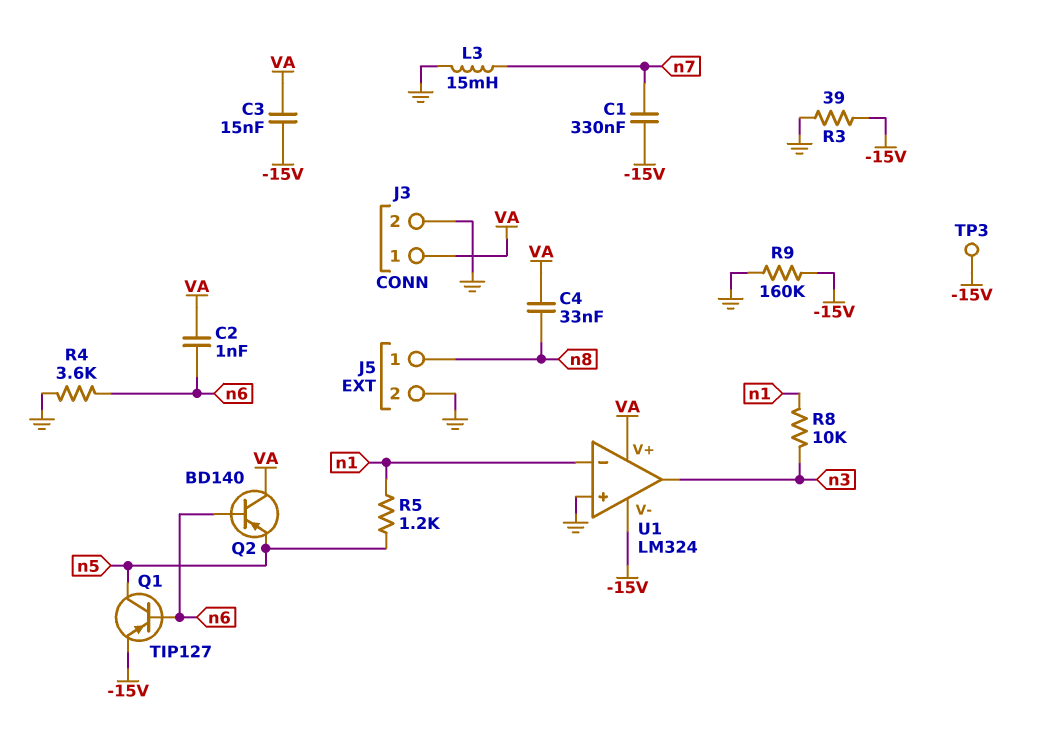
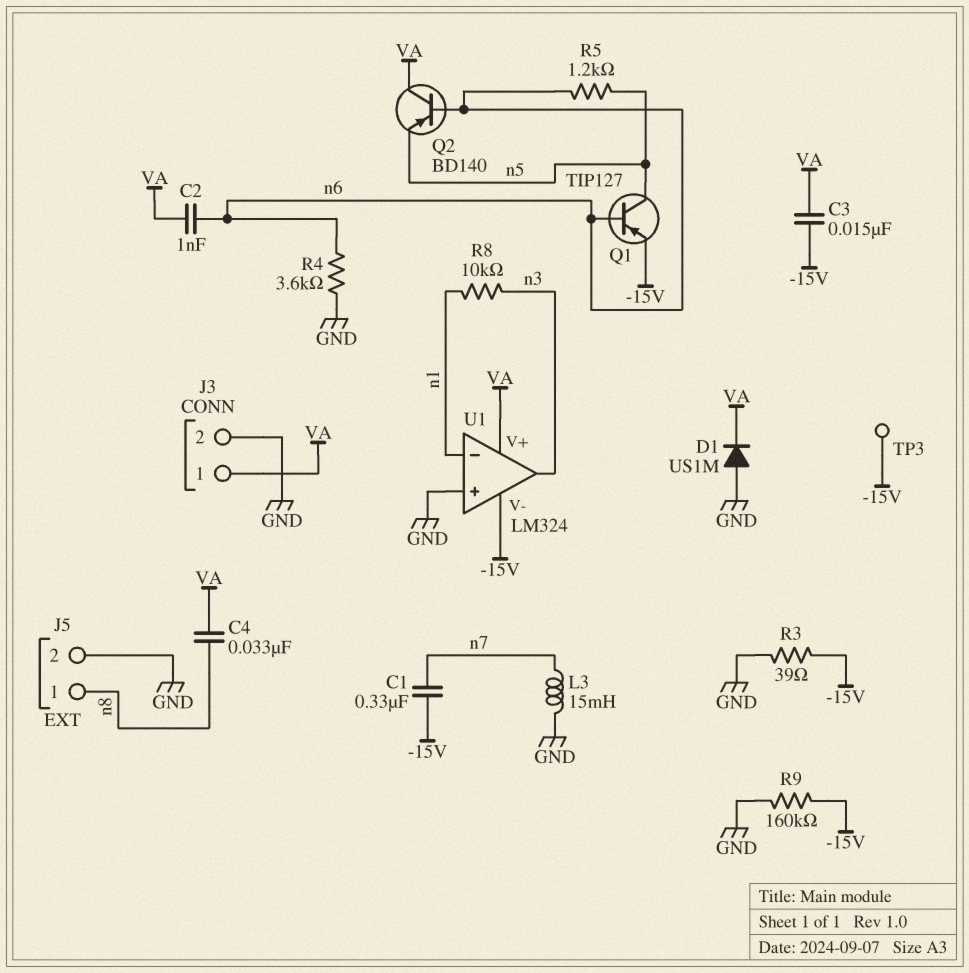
D1: none -> diode US1M (A GND, K VA)
R5: 1.2k (n1, n5) -> 1.2k (n5, n6)

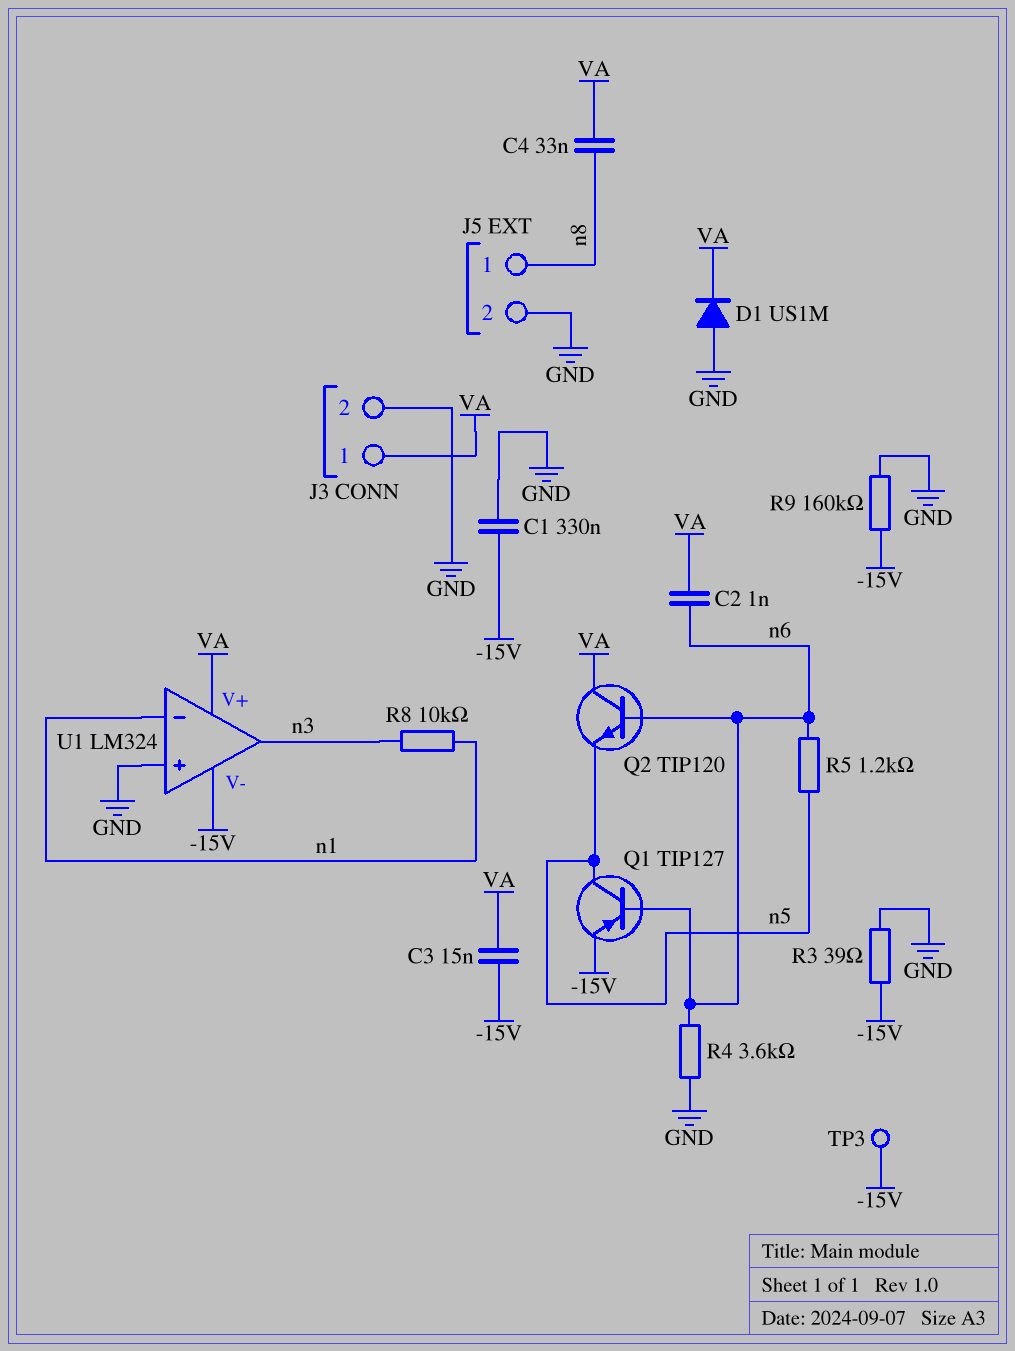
C1: 330nF (-15V, n7) -> 330nF (-15V, GND)
L3: 15mH (GND, n7) -> none
Q2: PNP BD140 (B n6, C VA, E n5) -> NPN TIP120 (B n6, C VA, E n5)

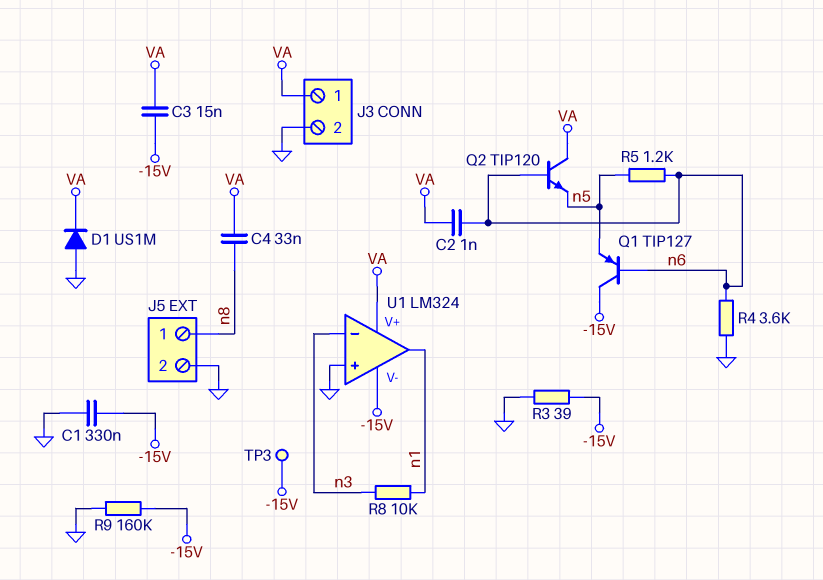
Q1: PNP TIP127 (B n6, C n5, E -15V) -> PNP TIP127 (B n6, C -15V, E n5)
U1 pin in-: n1 -> n3
U1 pin out: n3 -> n1

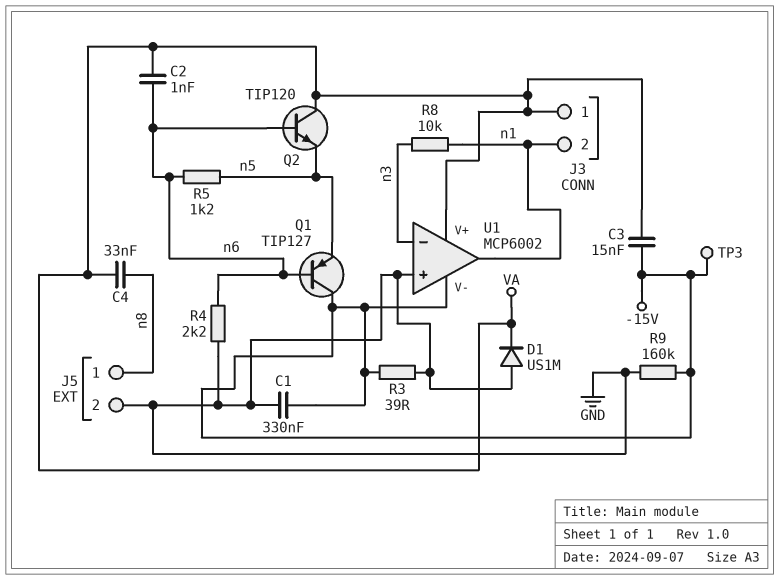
J3 pin 2: GND -> n1
R4: 3.6k (GND, n6) -> 2.2k (GND, n6)
U1: LM324 -> MCP6002

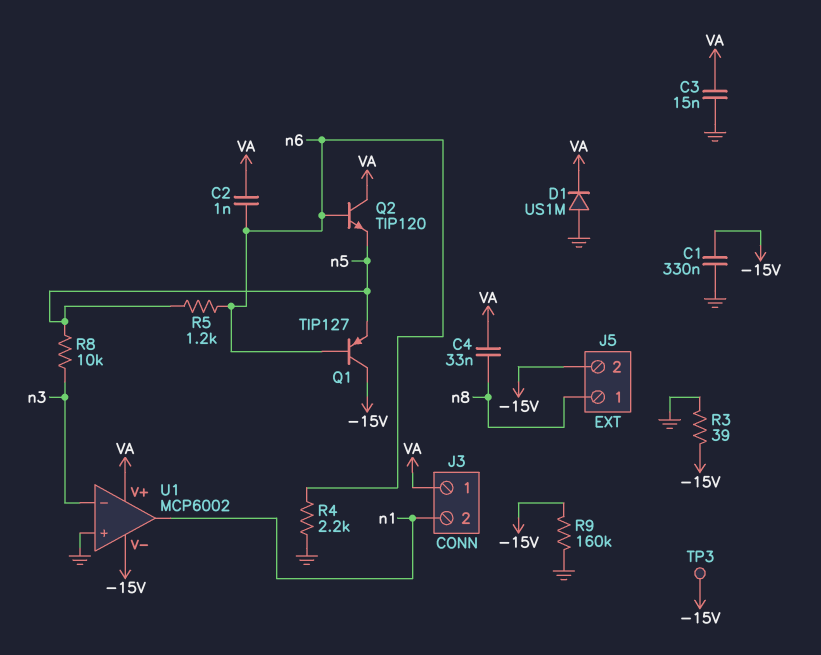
C3: 15nF (-15V, VA) -> 15nF (GND, VA)
J5 pin 2: GND -> -15V
R8: 10k (n1, n3) -> 10k (n3, n5)

